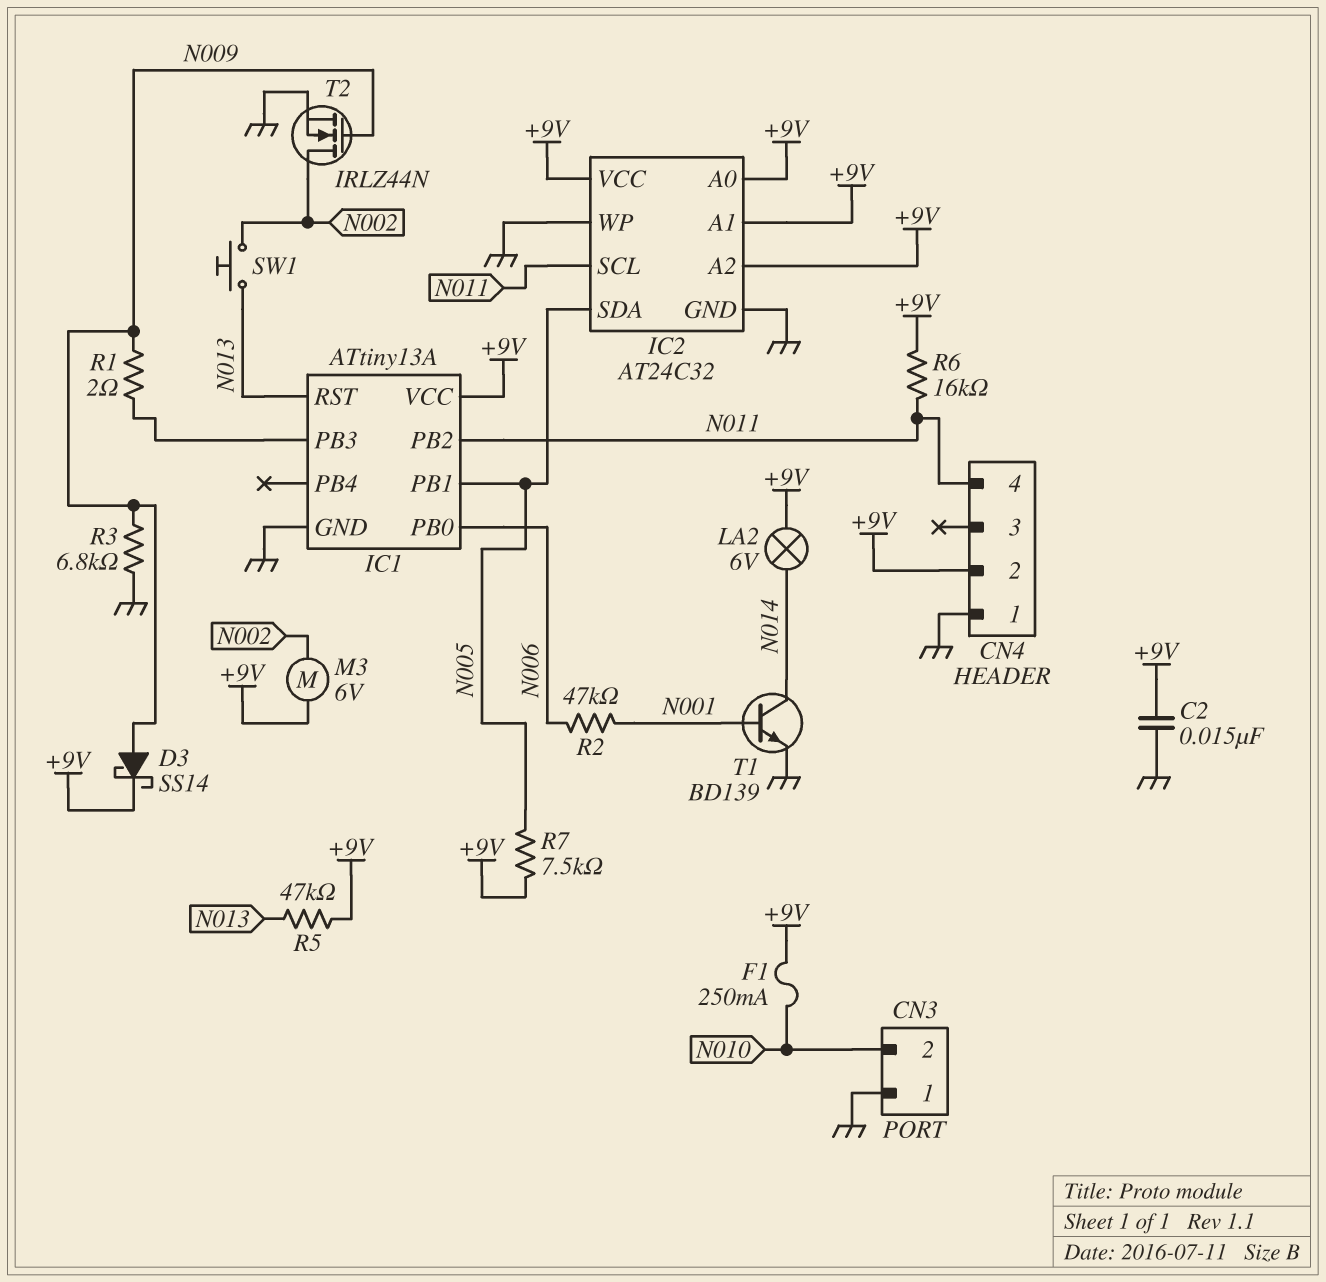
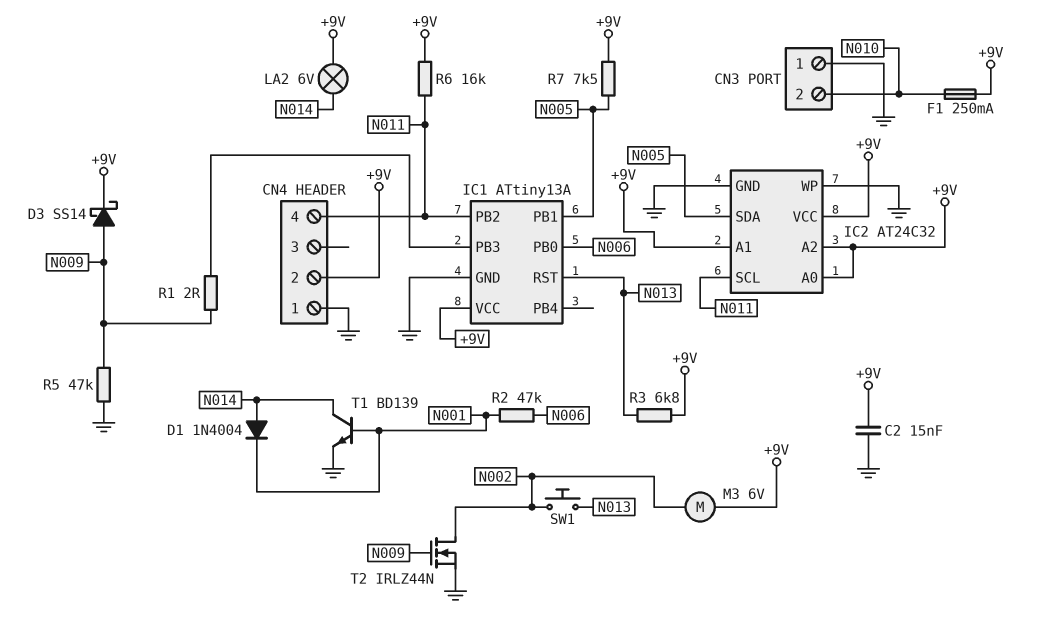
D1: none -> diode 1N4004 (A N014, K N001)
R3: 6.8k (GND, N009) -> 6.8k (+9V, N013)
R5: 47k (+9V, N013) -> 47k (GND, N009)

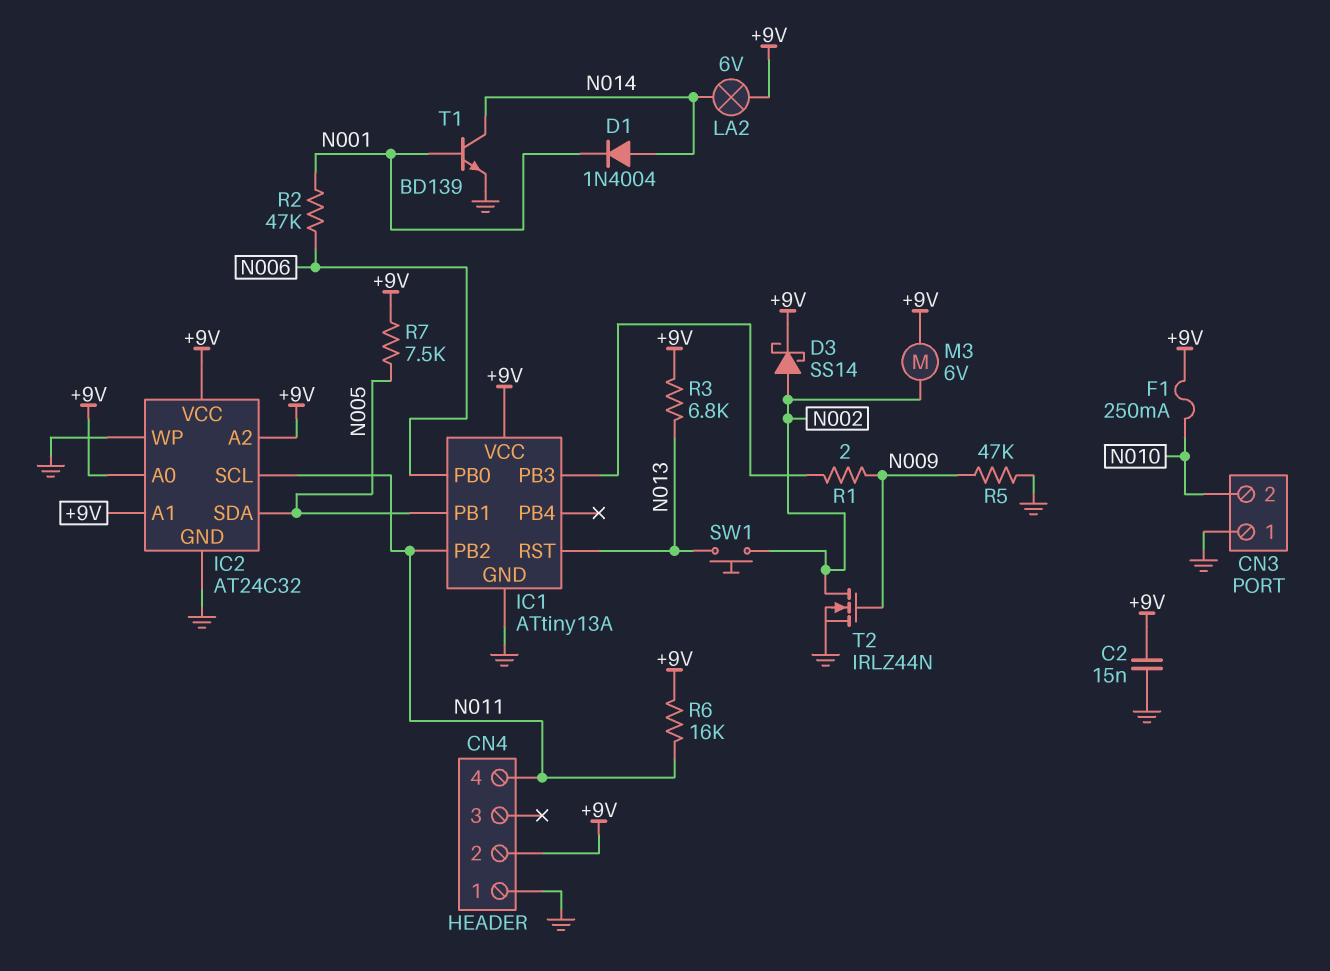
D3: schottky SS14 (A N009, K +9V) -> schottky SS14 (A N002, K +9V)

